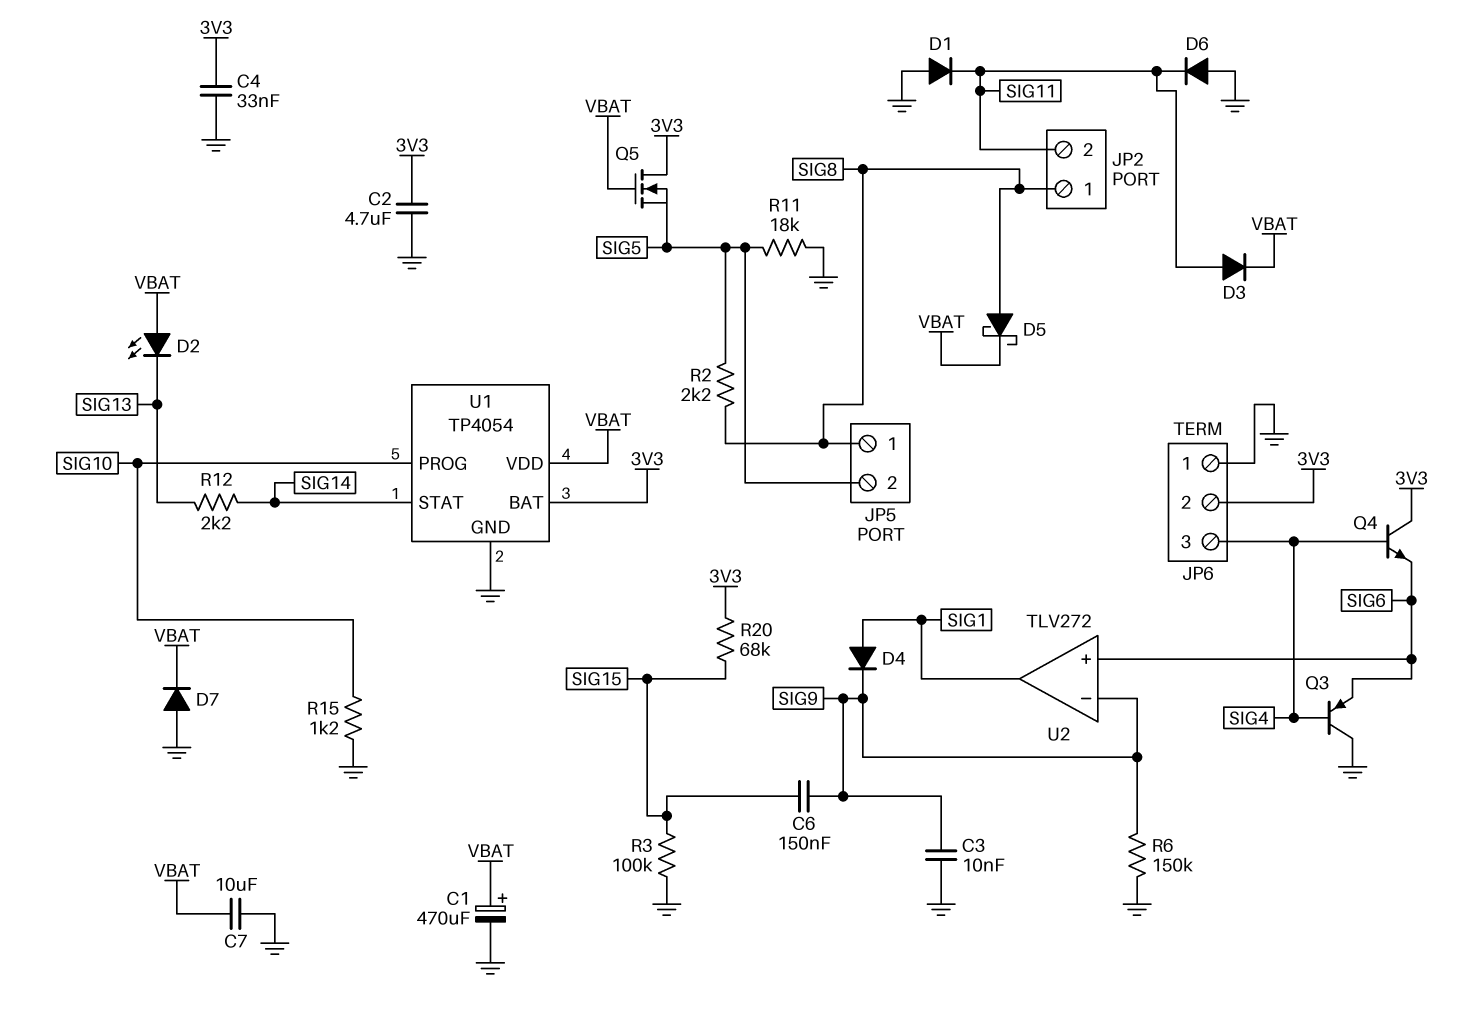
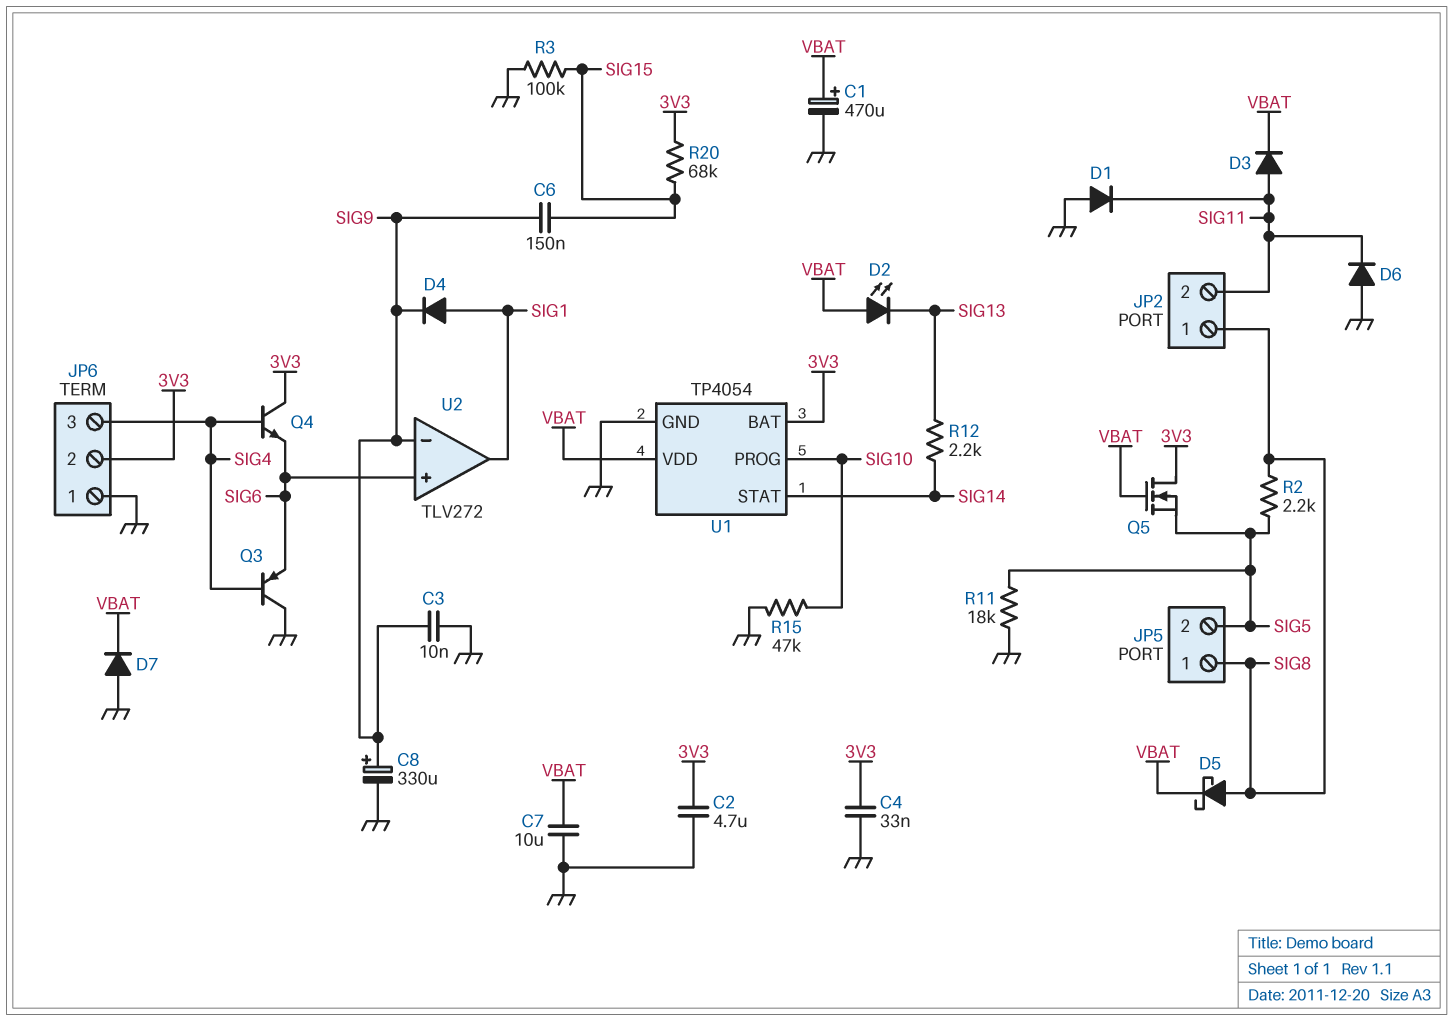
C8: none -> 330uF (plus SIG9, minus GND)
R6: 150k (GND, SIG9) -> none
R15: 1.2k (GND, SIG10) -> 47k (GND, SIG10)

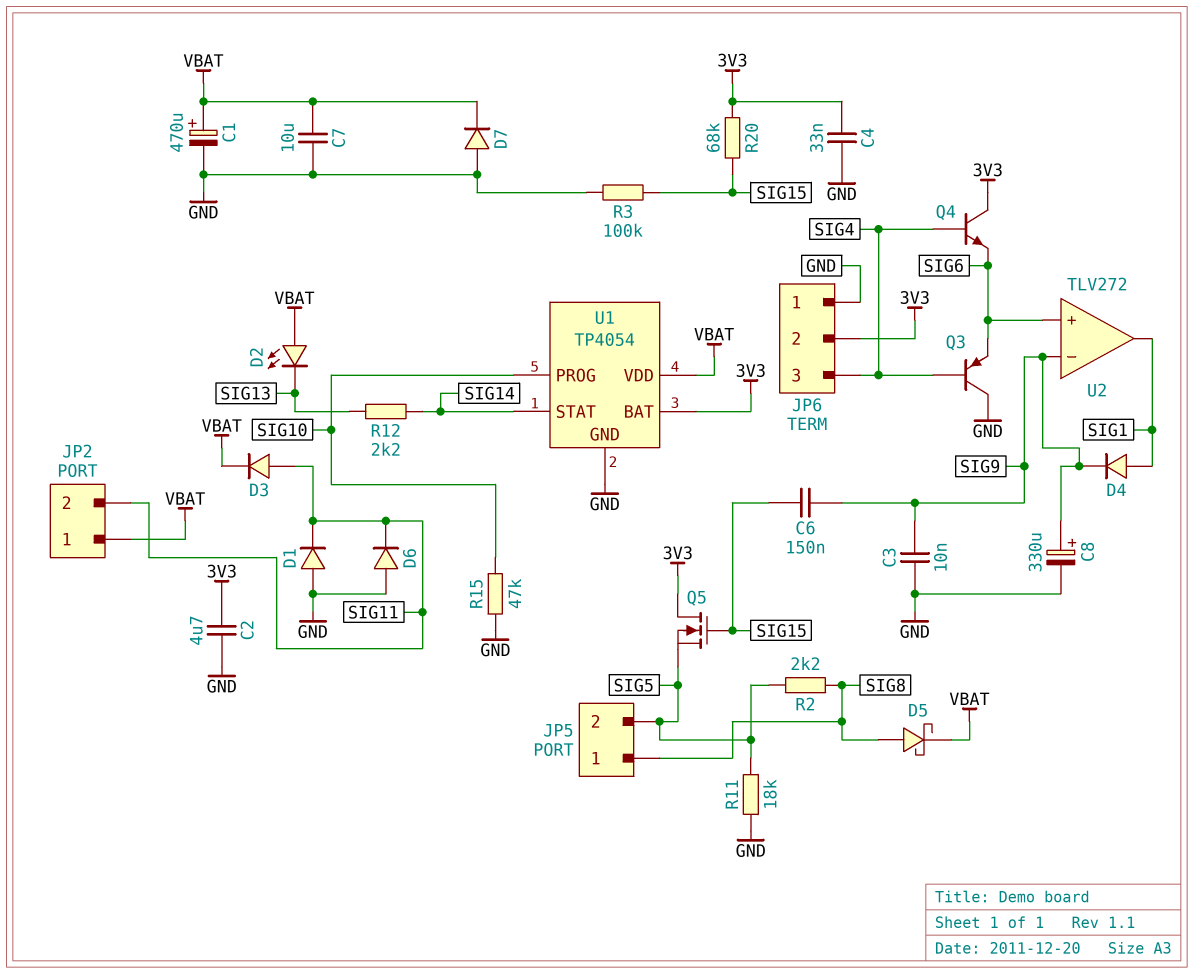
JP2 pin 1: SIG8 -> VBAT
Q5: NMOS (G VBAT, D 3V3, S SIG5) -> NMOS (G SIG15, D 3V3, S SIG5)

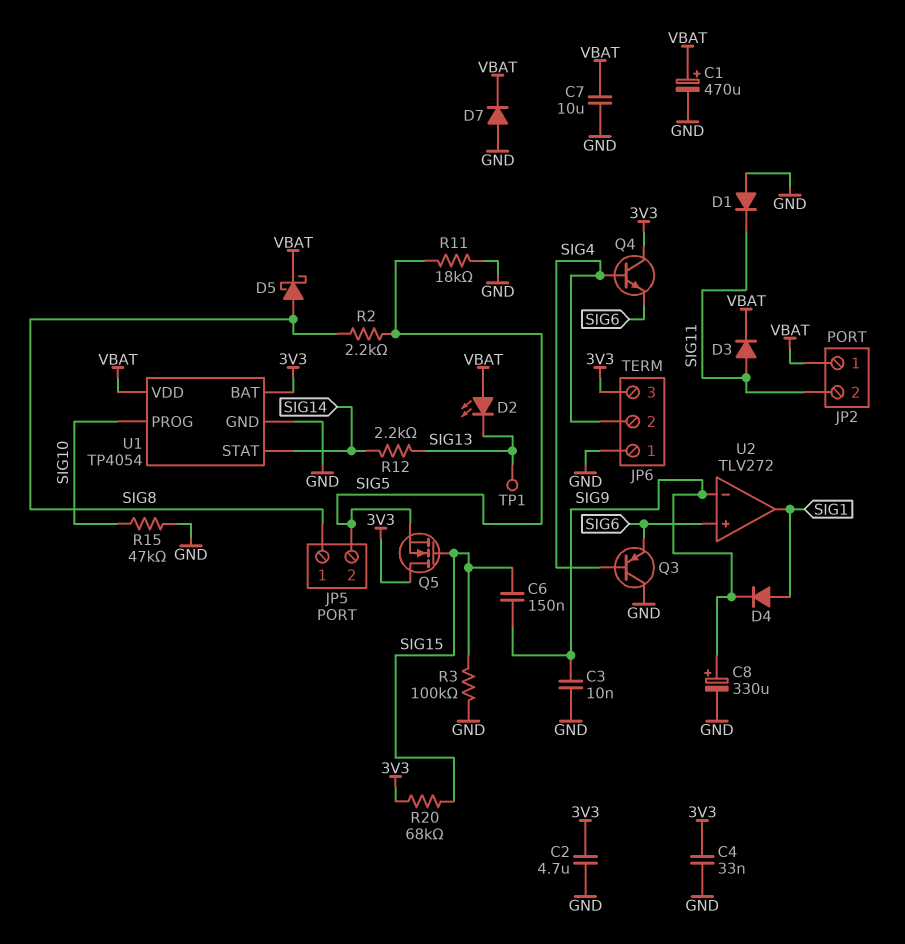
D6: diode (A GND, K SIG11) -> none
JP6 pin 2: 3V3 -> SIG4
JP6 pin 3: SIG4 -> 3V3
TP1: none -> test point (SIG13)

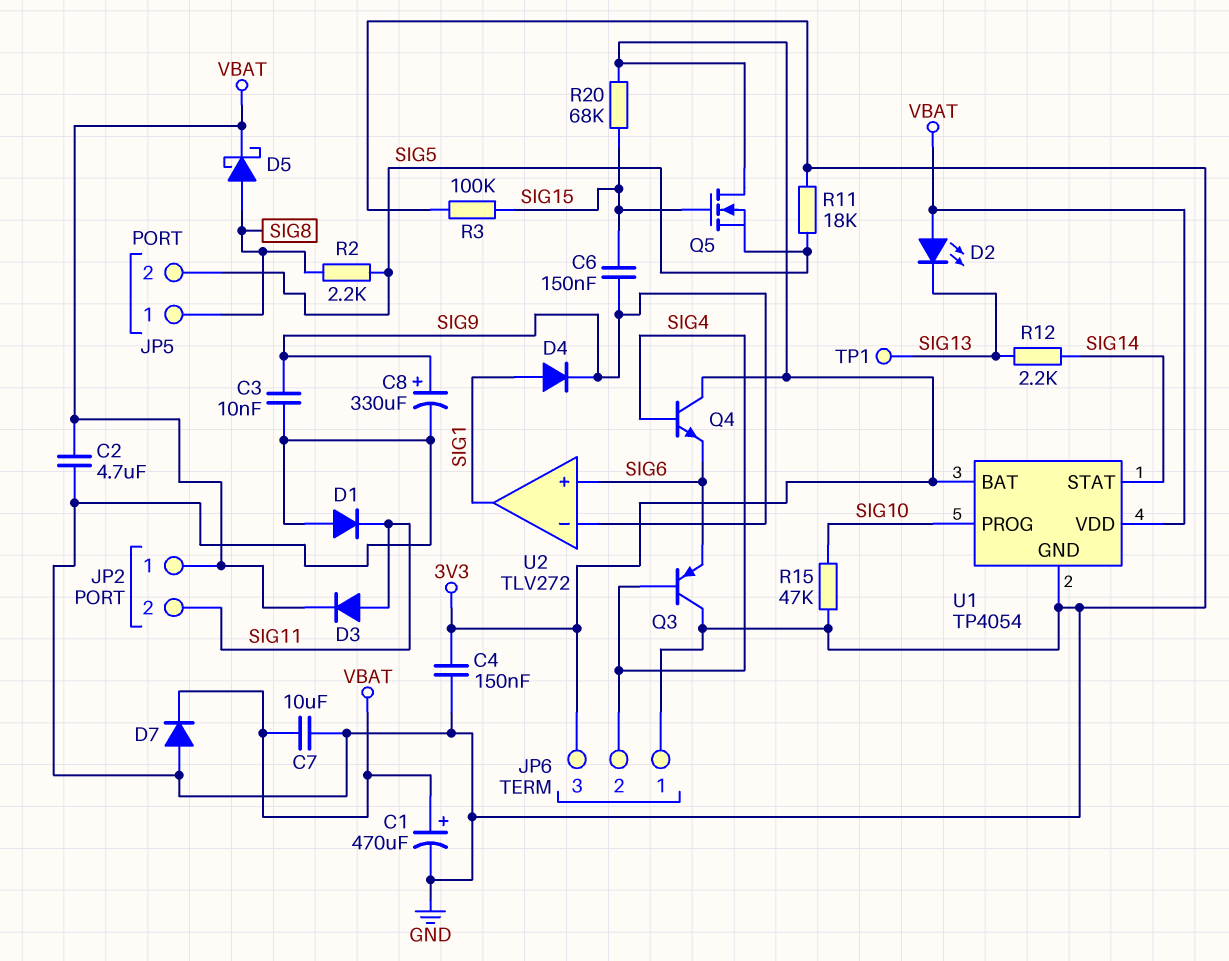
C2: 4.7uF (3V3, GND) -> 4.7uF (GND, VBAT)
C4: 33nF (3V3, GND) -> 150nF (3V3, GND)

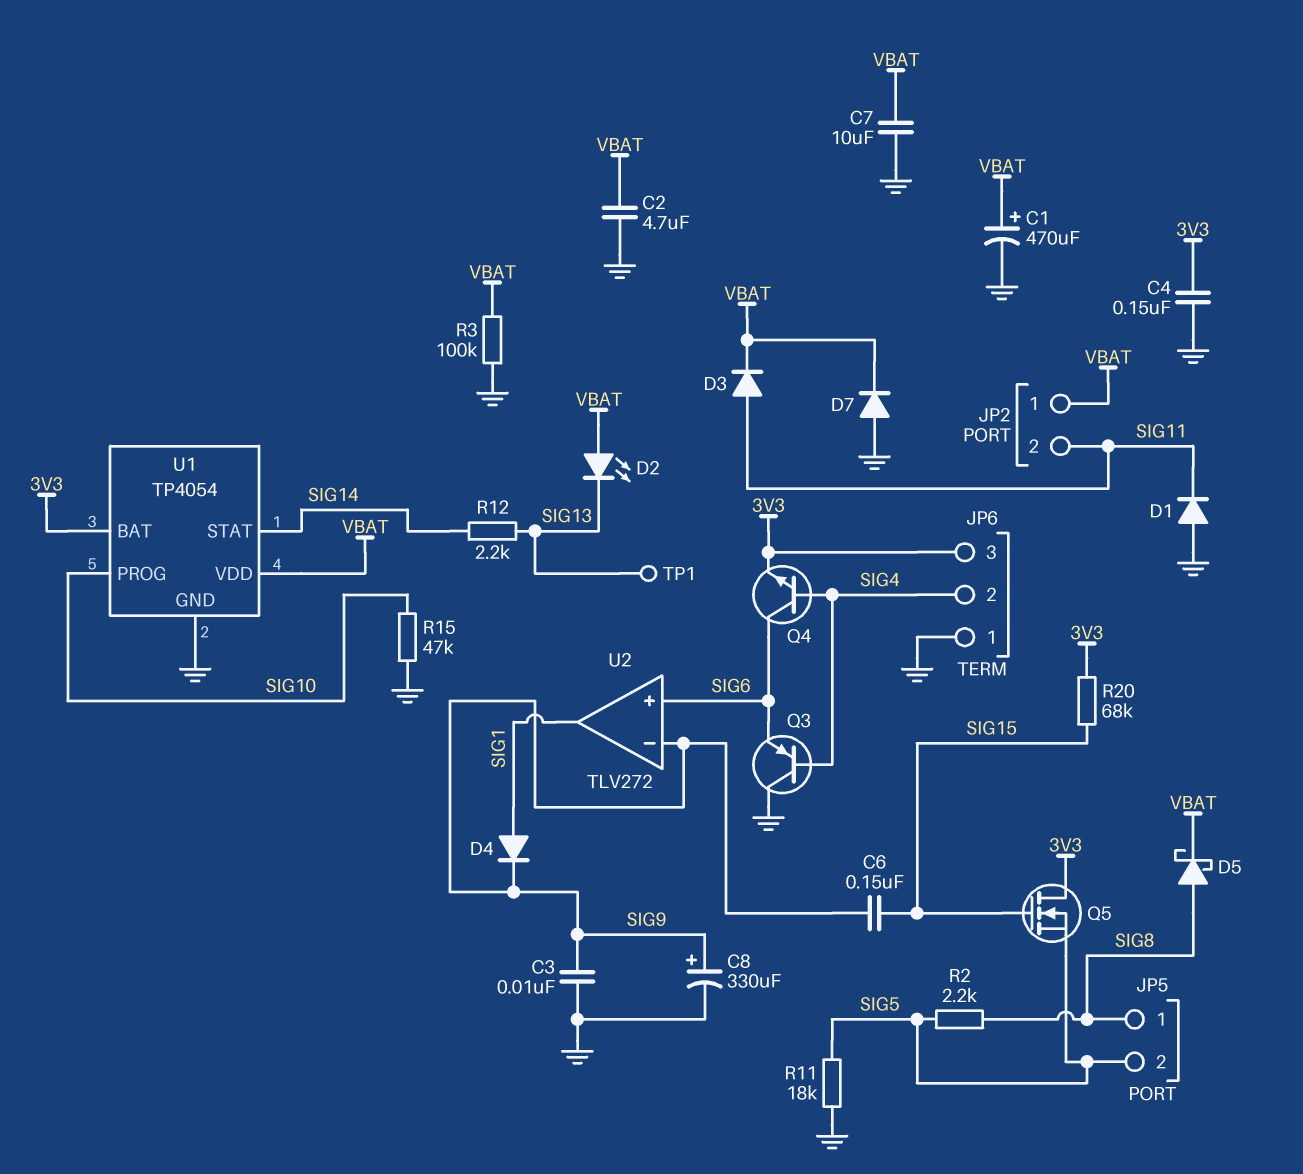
Q4: NPN (B SIG4, C 3V3, E SIG6) -> NPN (B SIG4, C SIG6, E 3V3)
R3: 100k (GND, SIG15) -> 100k (GND, VBAT)

